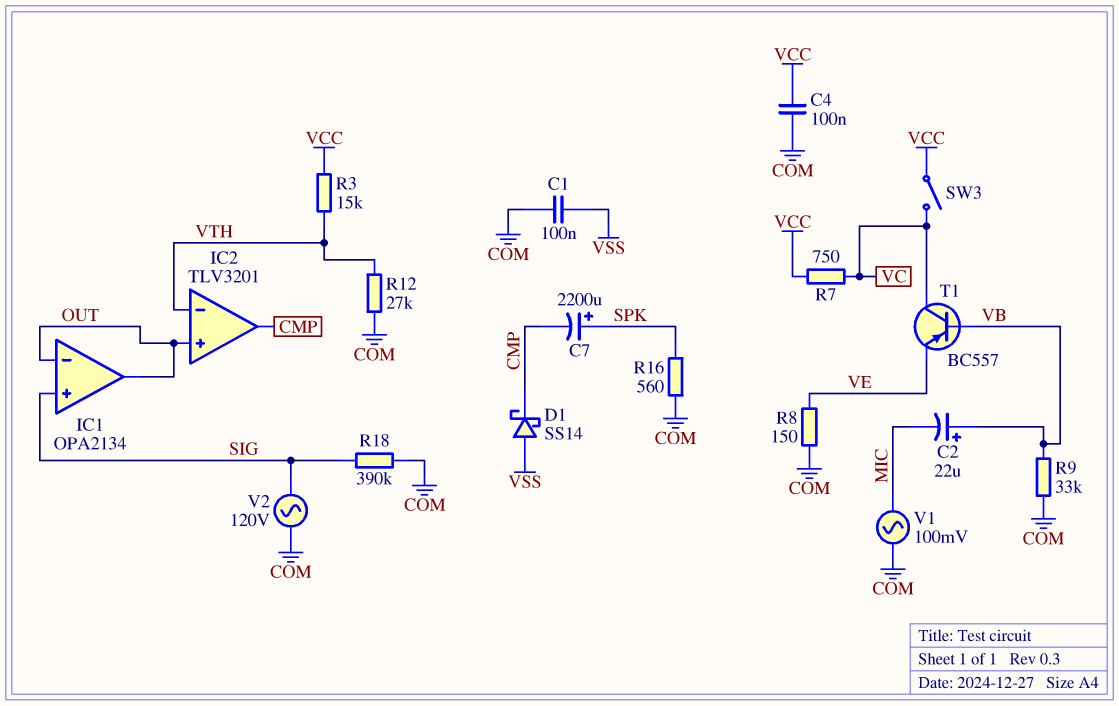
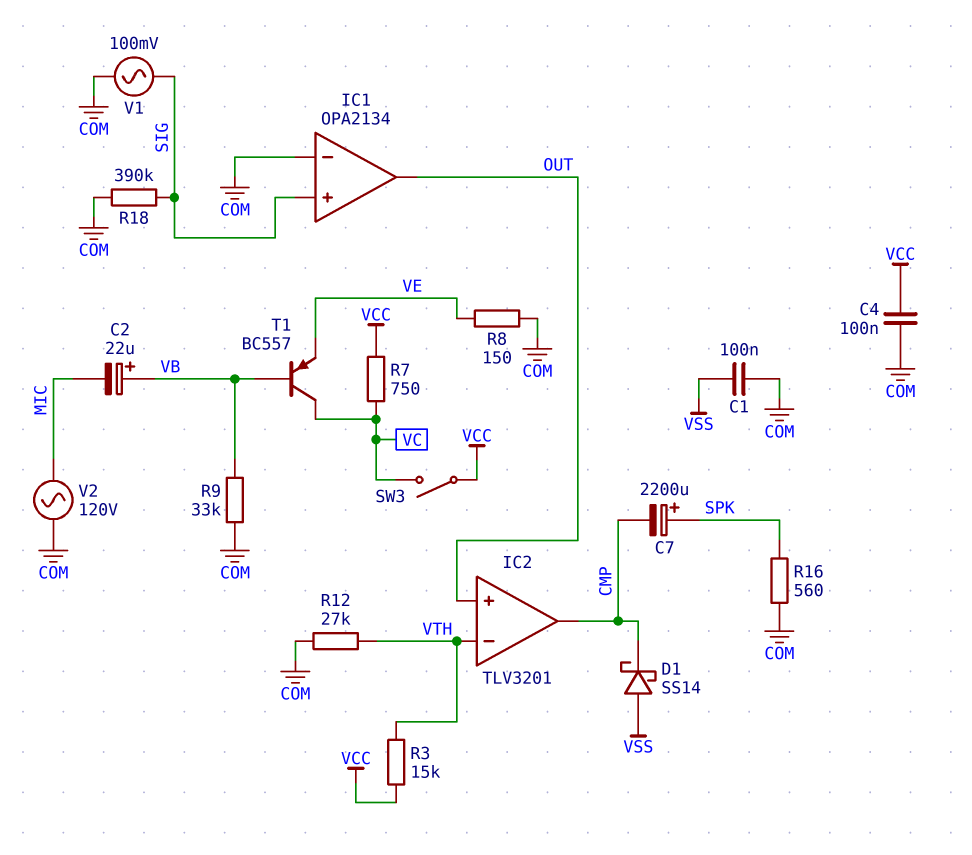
IC1 pin in-: OUT -> COM
V1: AC 100mV (COM, MIC) -> AC 100mV (COM, SIG)
V2: AC 120V (COM, SIG) -> AC 120V (COM, MIC)

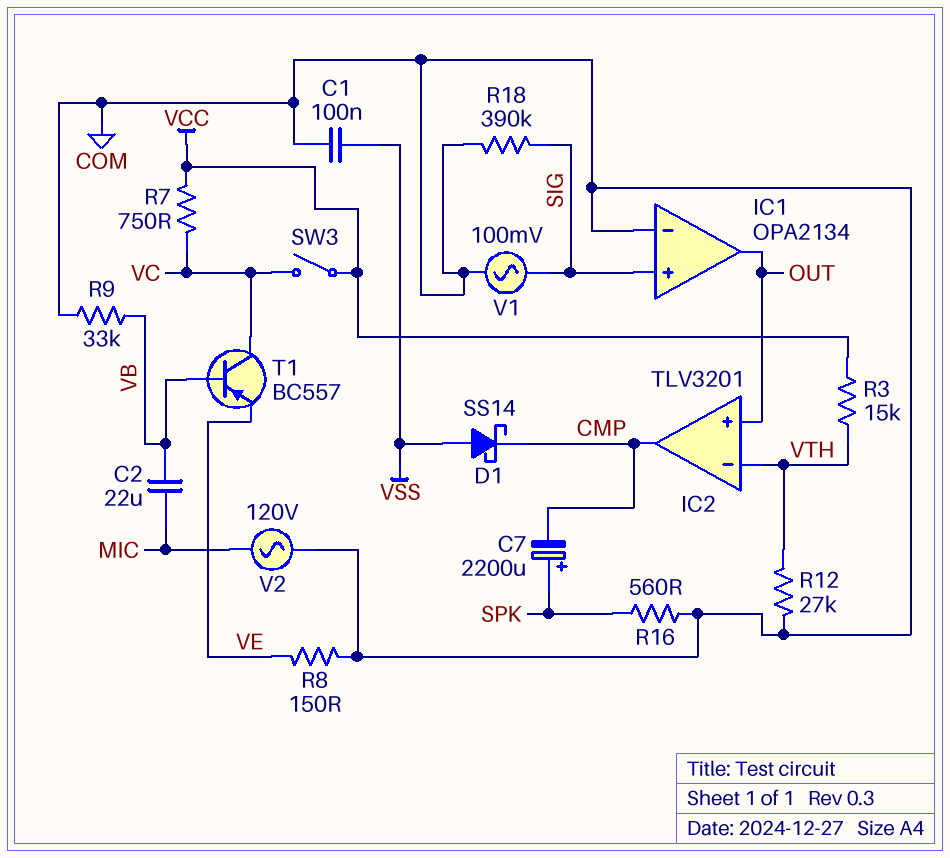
C2: 22uF (plus VB, minus MIC) -> 22uF (MIC, VB)
C4: 100nF (COM, VCC) -> none

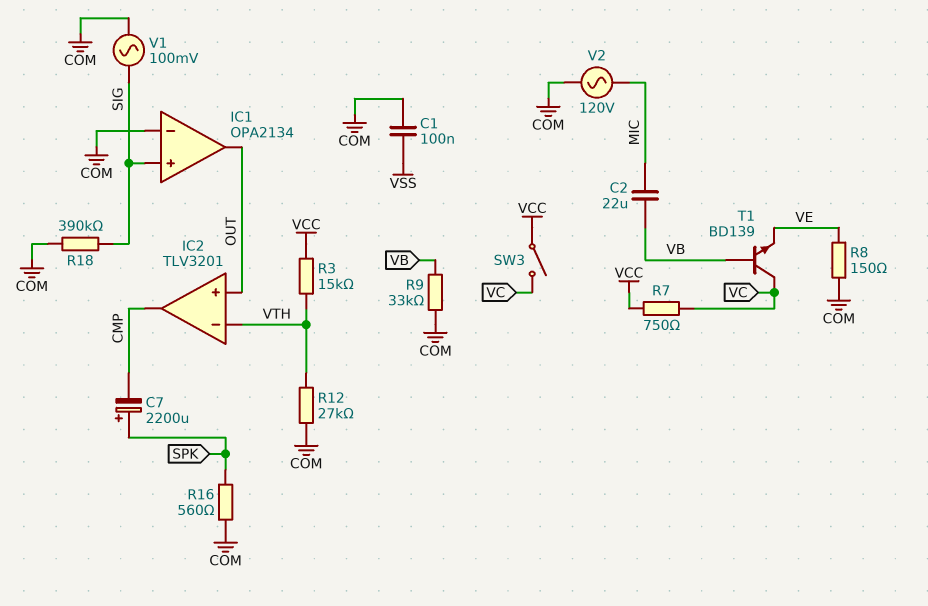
D1: schottky SS14 (A VSS, K CMP) -> none
T1: PNP BC557 (B VB, C VC, E VE) -> NPN BD139 (B VB, C VC, E VE)

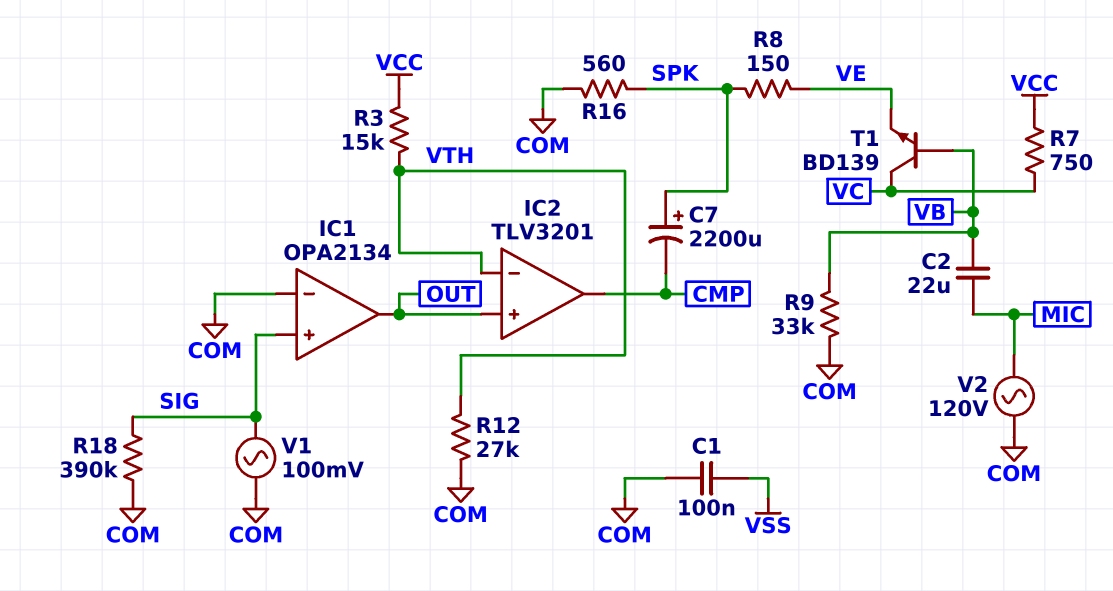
R8: 150 (COM, VE) -> 150 (SPK, VE)
SW3: switch (VC, VCC) -> none

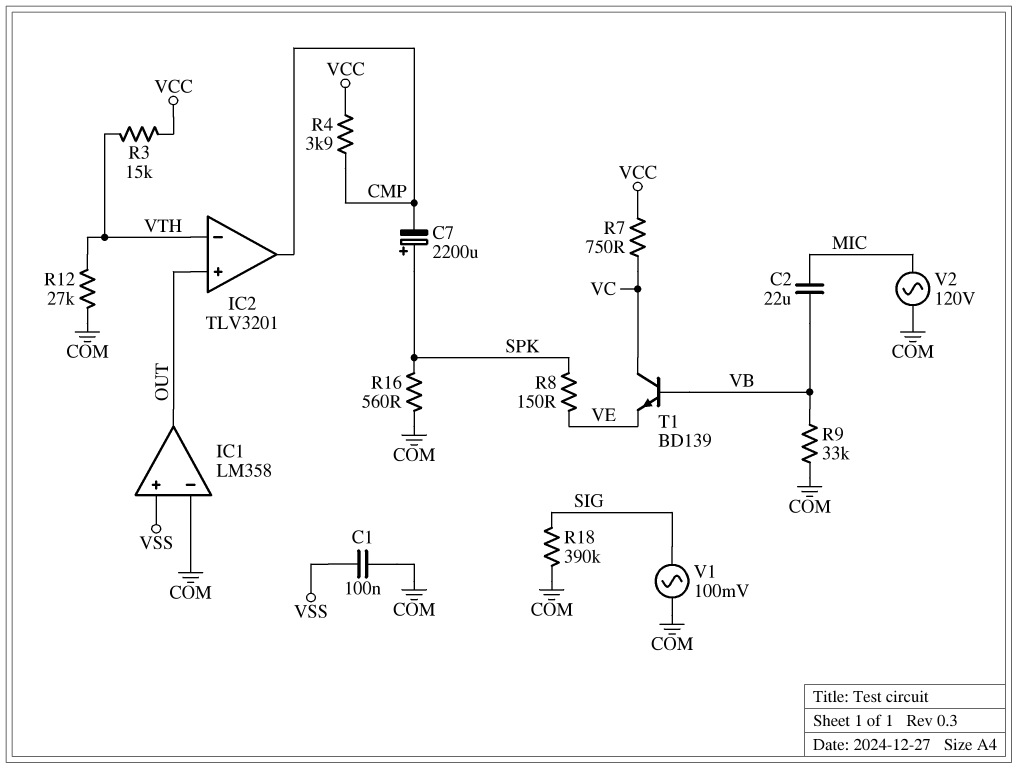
IC1: OPA2134 -> LM358
IC1 pin in+: SIG -> VSS
R4: none -> 3.9k (CMP, VCC)

